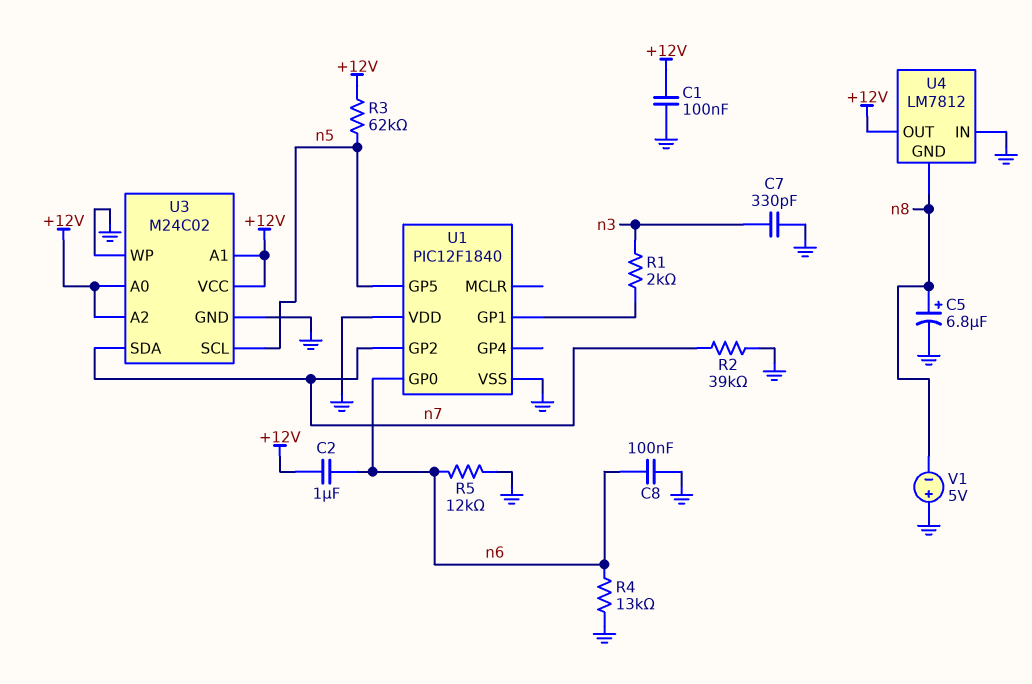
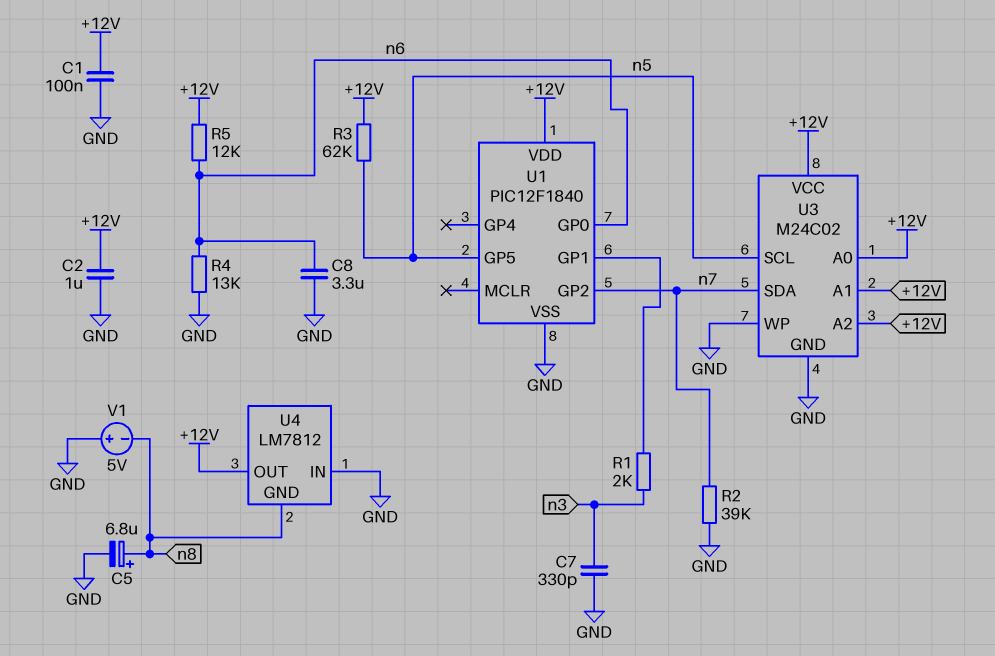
C2: 1uF (+12V, n6) -> 1uF (+12V, GND)
C8: 100nF (GND, n6) -> 3.3uF (GND, n6)
R5: 12k (GND, n6) -> 12k (+12V, n6)
U1 pin VDD: GND -> +12V

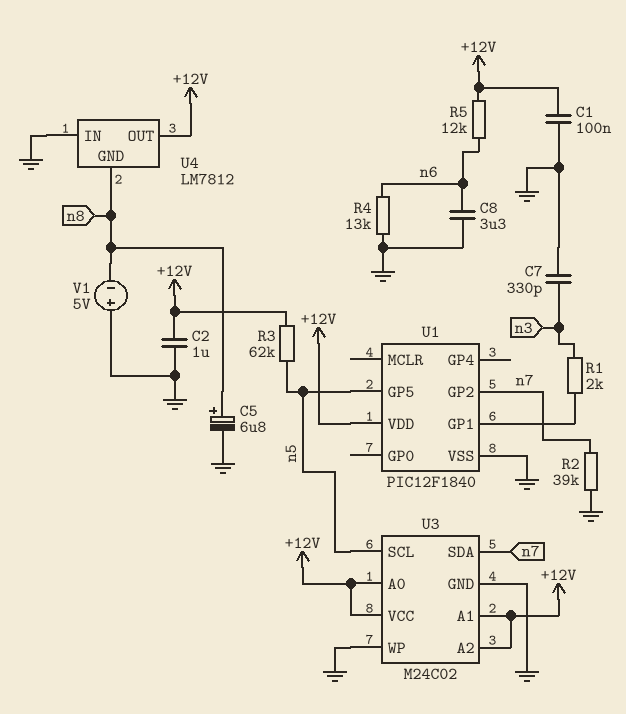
U1 pin GP0: n6 -> none

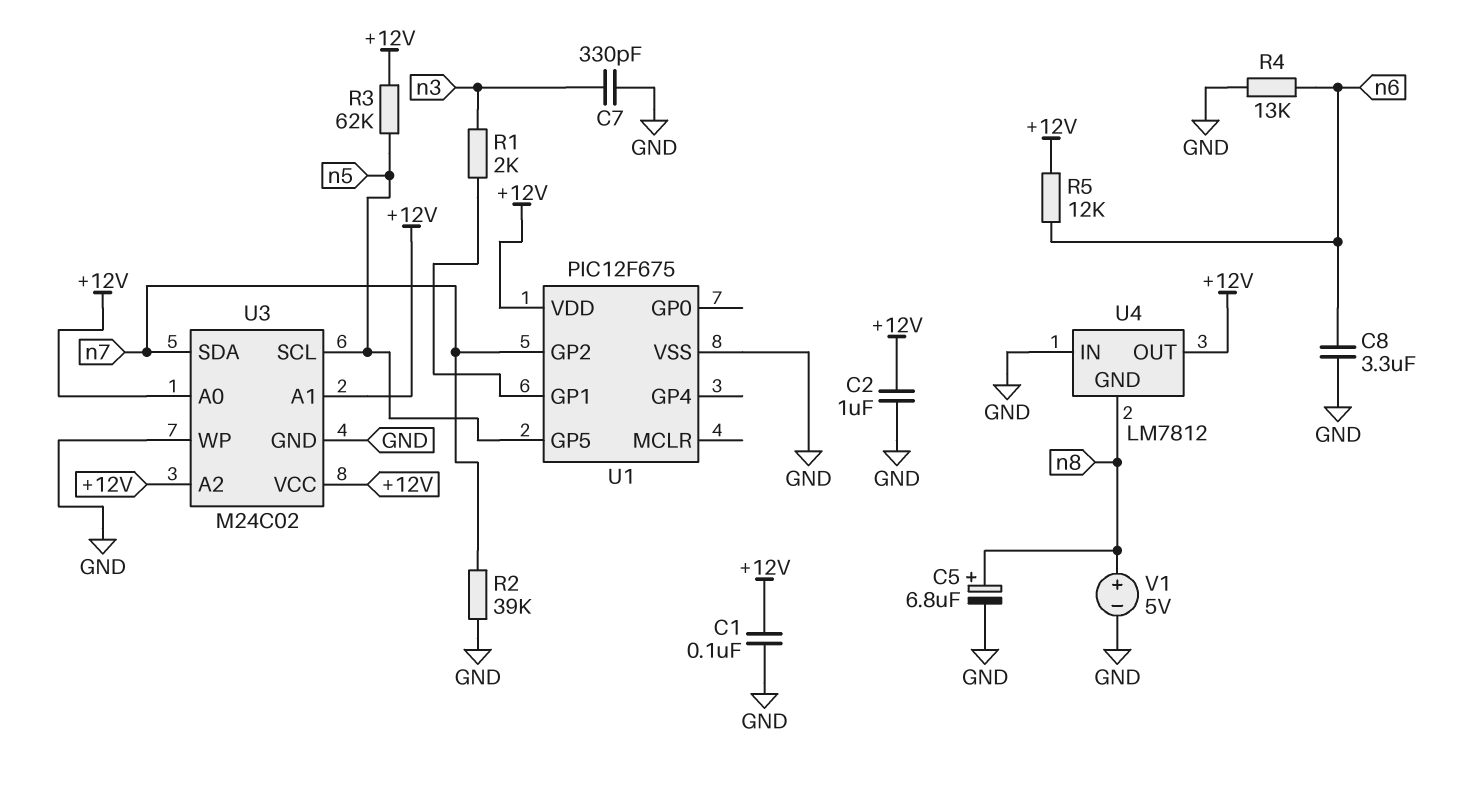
U1: PIC12F1840 -> PIC12F675
V1: 5V (plus GND, minus n8) -> 5V (plus n8, minus GND)

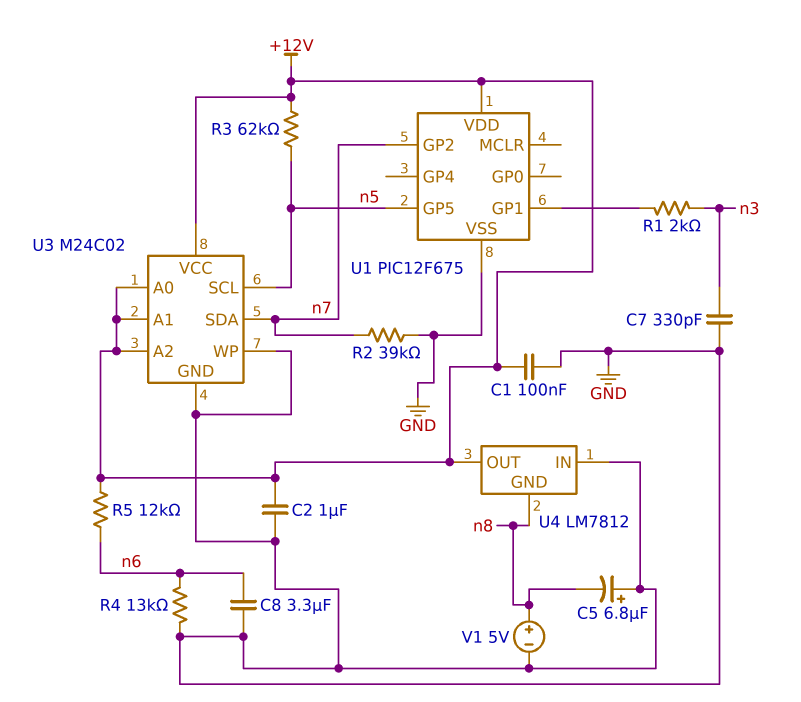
C5: 6.8uF (plus n8, minus GND) -> 6.8uF (plus GND, minus n8)

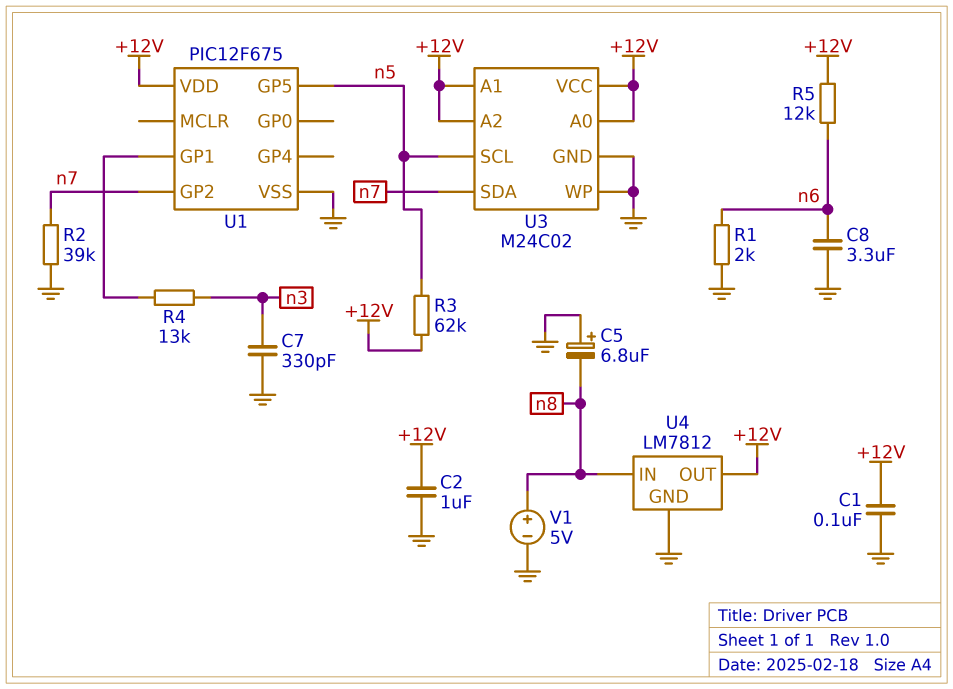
R1: 2k (U1/GP1, n3) -> 2k (GND, n6)
R4: 13k (GND, n6) -> 13k (U1/GP1, n3)
U4 pin GND: n8 -> GND
U4 pin IN: GND -> n8

